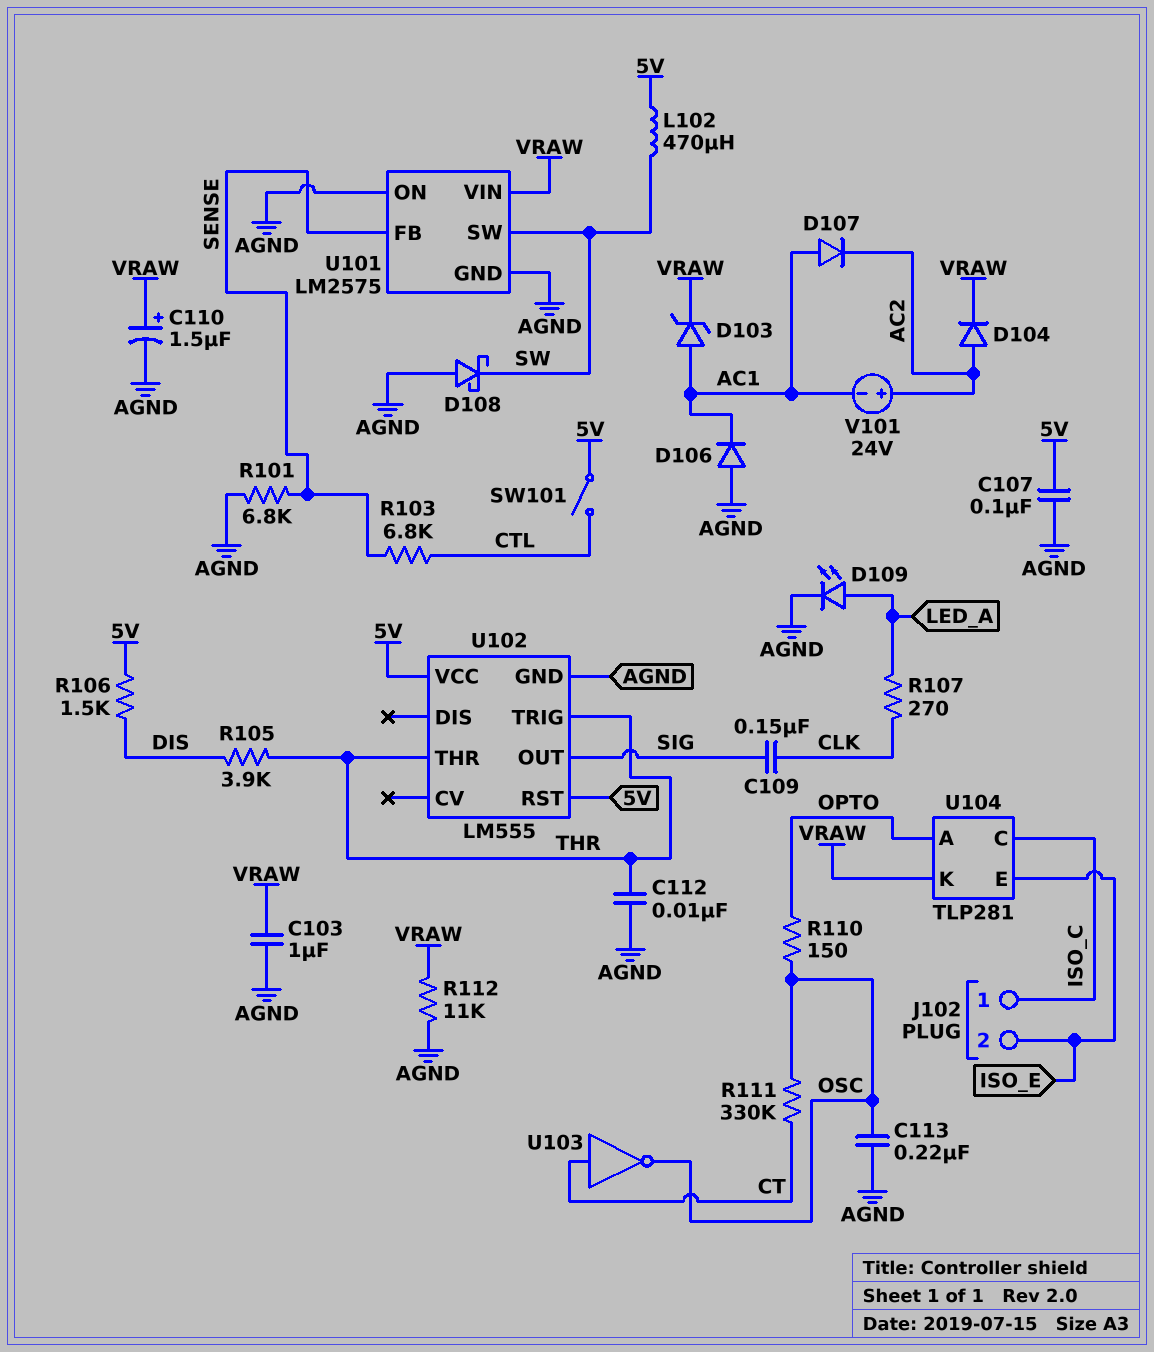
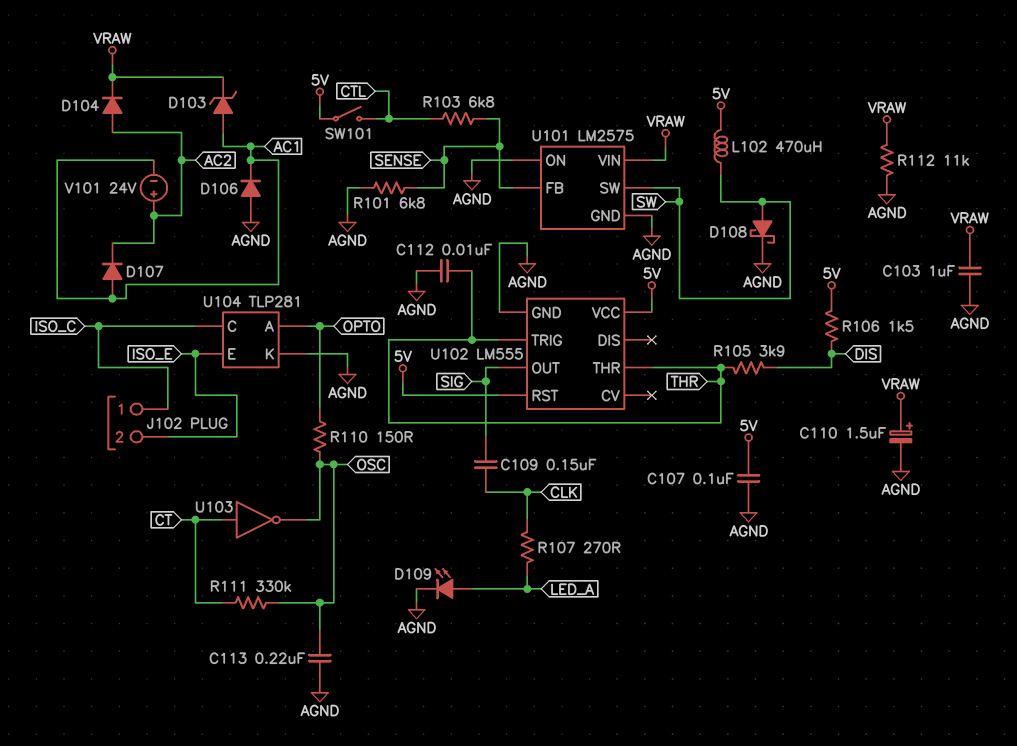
D108: schottky (A AGND, K SW) -> schottky (A SW, K AGND)
U104 pin K: VRAW -> AGND

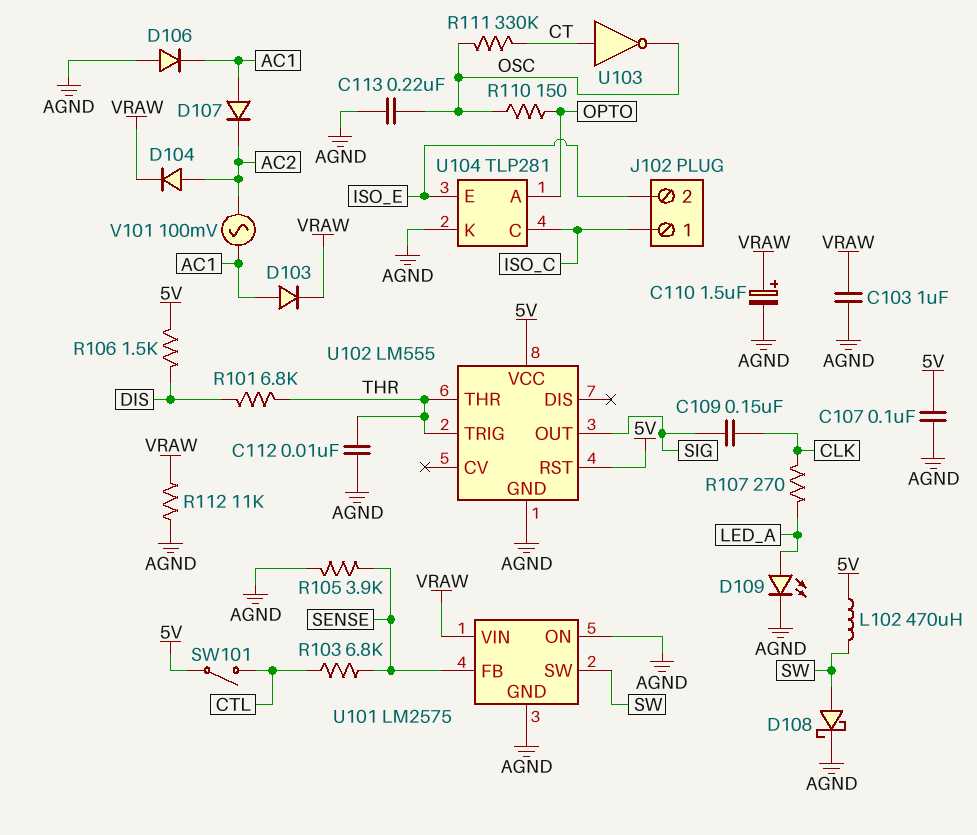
D103: zener (A AC1, K VRAW) -> diode (A AC1, K VRAW)
R101: 6.8k (AGND, SENSE) -> 6.8k (DIS, THR)
R105: 3.9k (DIS, THR) -> 3.9k (AGND, SENSE)
V101: 24V (plus AC2, minus AC1) -> AC 100mV (AC1, AC2)

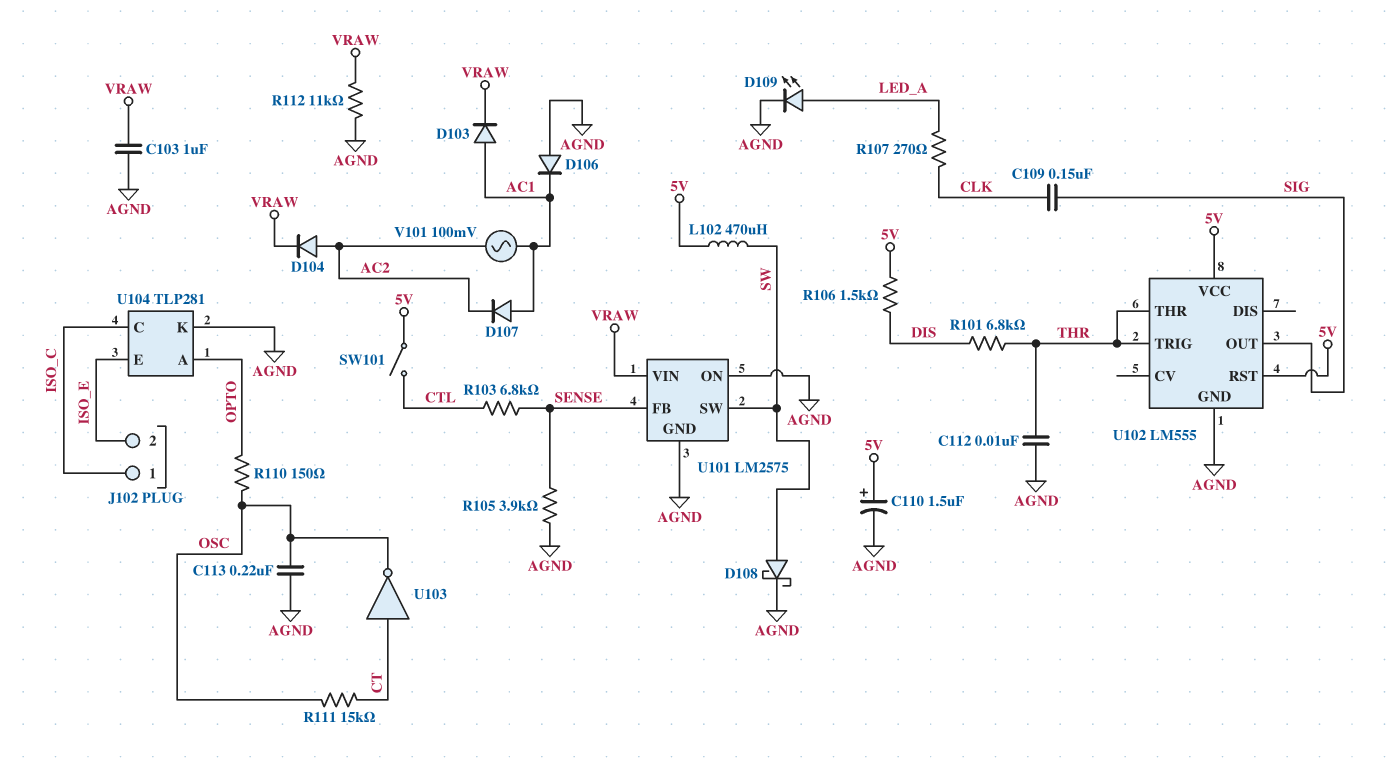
C107: 100nF (5V, AGND) -> none
C110: 1.5uF (plus VRAW, minus AGND) -> 1.5uF (plus 5V, minus AGND)
R111: 330k (CT, OSC) -> 15k (CT, OSC)

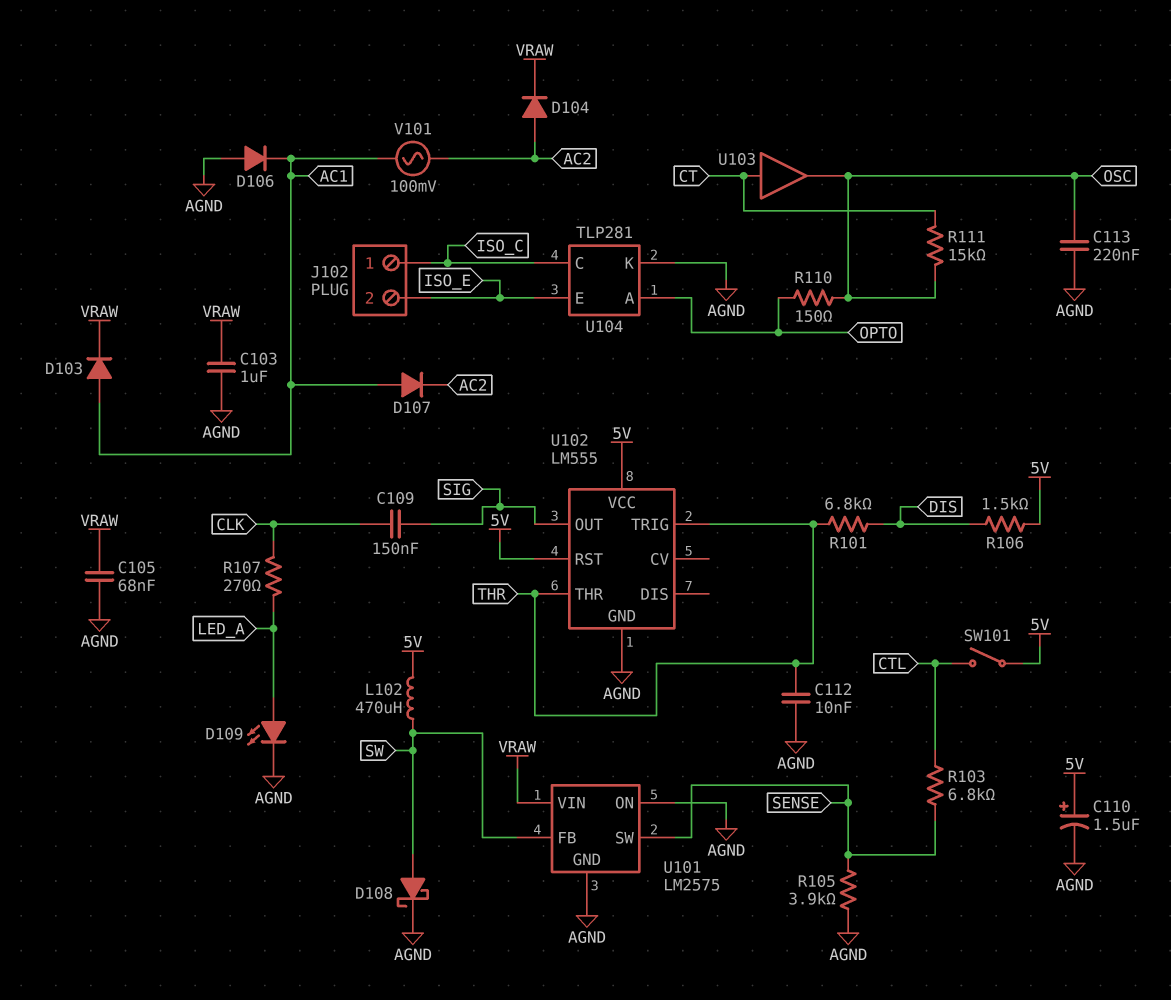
C105: none -> 68nF (AGND, VRAW)
R112: 11k (AGND, VRAW) -> none
U101 pin FB: SENSE -> SW
U101 pin SW: SW -> SENSE
U103: NOT (in CT, out OSC) -> buffer (in CT, out OSC)

